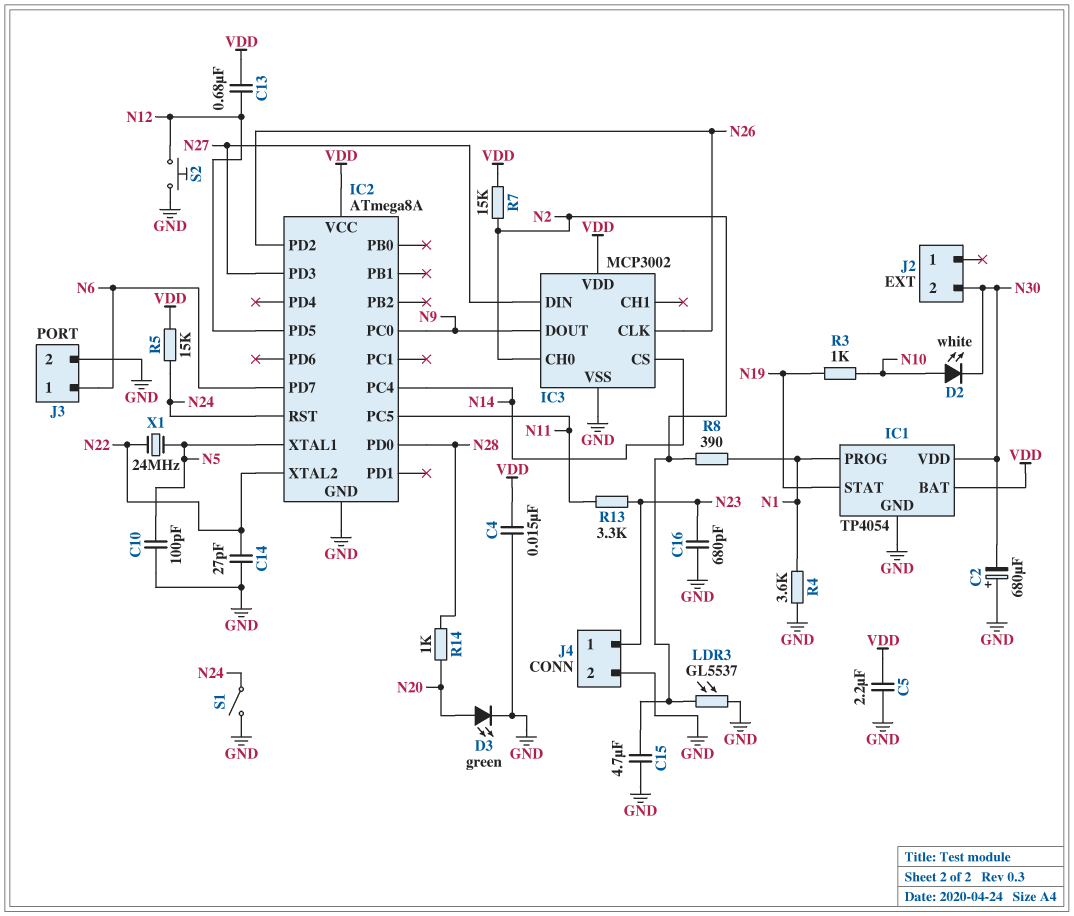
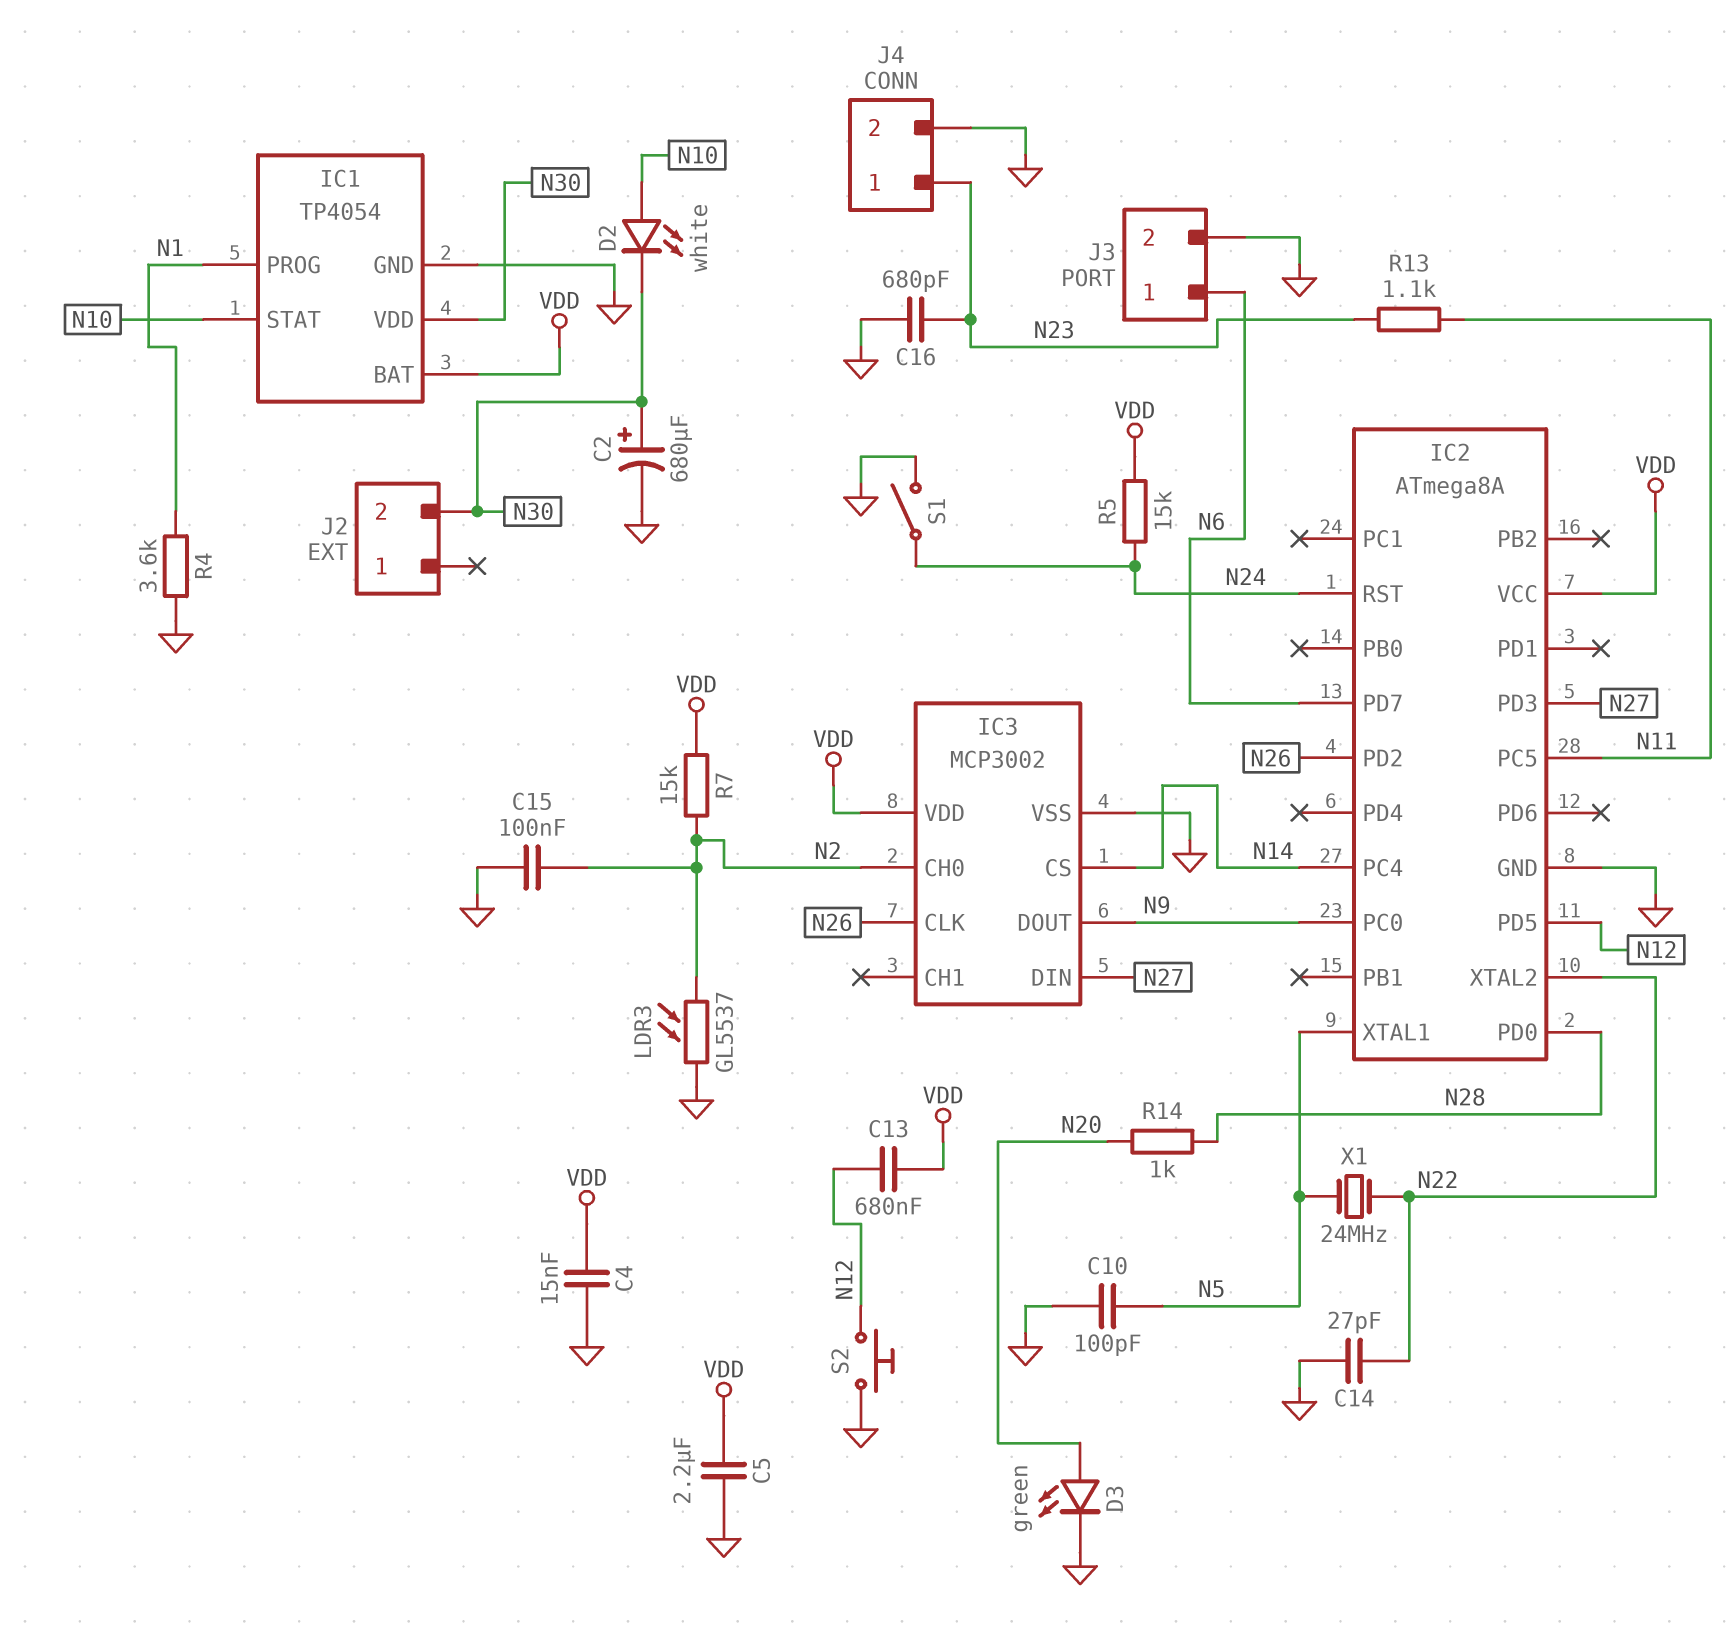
C2: 680uF (plus GND, minus N30) -> 680uF (plus N30, minus GND)
C15: 4.7uF (GND, N2) -> 100nF (GND, N2)
IC1 pin STAT: N19 -> N10
R3: 1k (N10, N19) -> none
R8: 390 (N1, N2) -> none
R13: 3.3k (N11, N23) -> 1.1k (N11, N23)

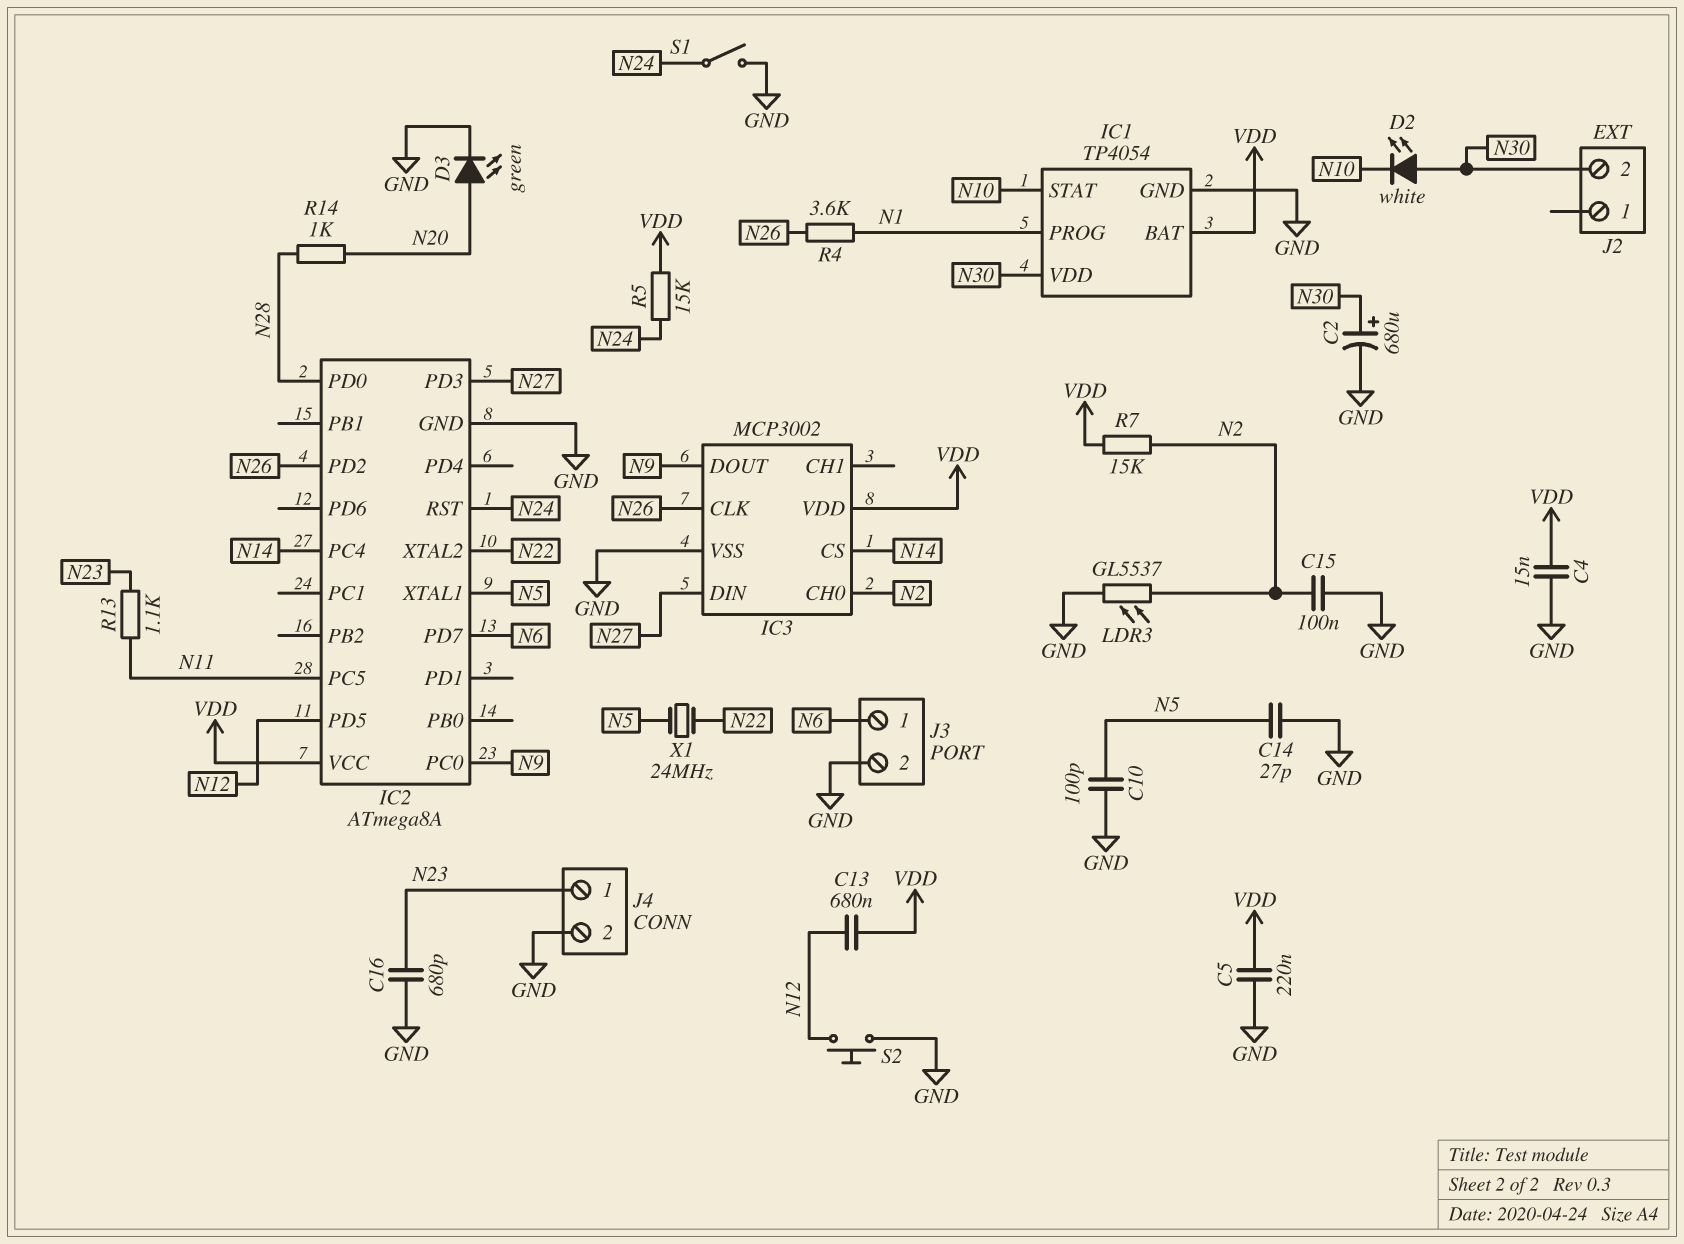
C5: 2.2uF (GND, VDD) -> 220nF (GND, VDD)
C14: 27pF (GND, N22) -> 27pF (GND, N5)
D2: LED white (A N10, K N30) -> LED white (A N30, K N10)
R4: 3.6k (GND, N1) -> 3.6k (N1, N26)

